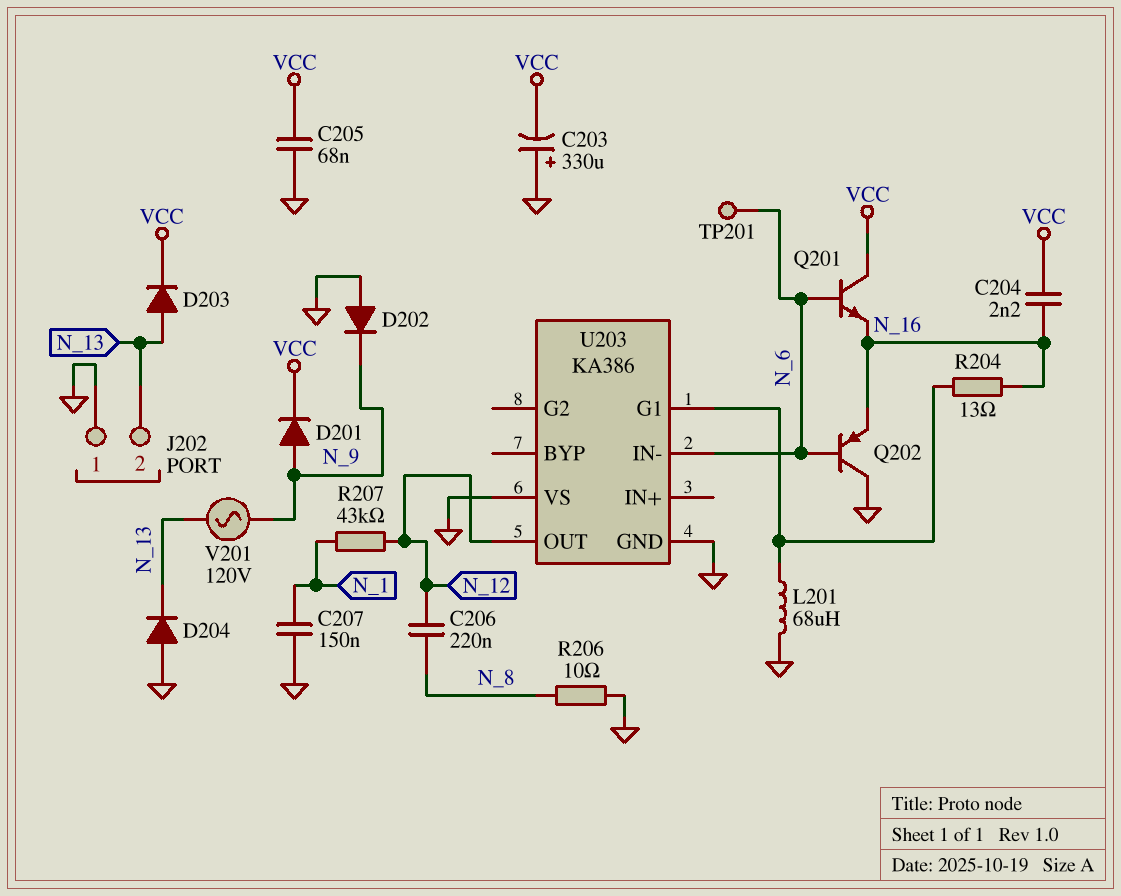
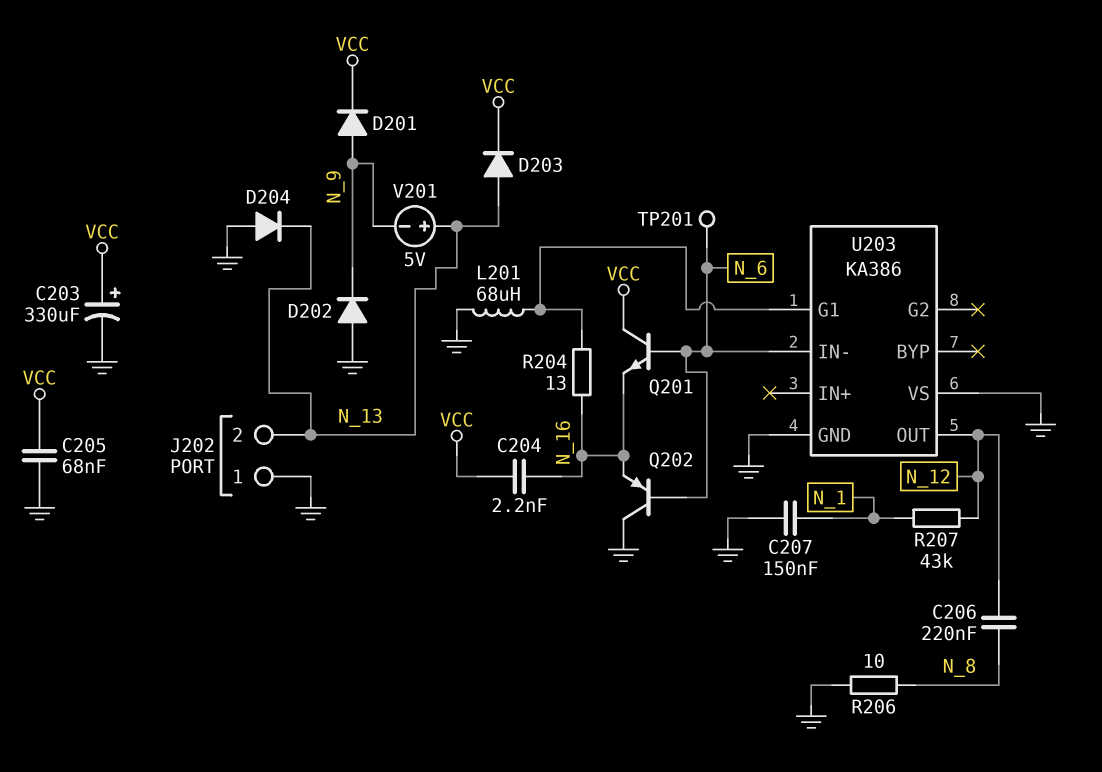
C203: 330uF (plus GND, minus VCC) -> 330uF (plus VCC, minus GND)
V201: AC 120V (N_9, N_13) -> 5V (plus N_13, minus N_9)

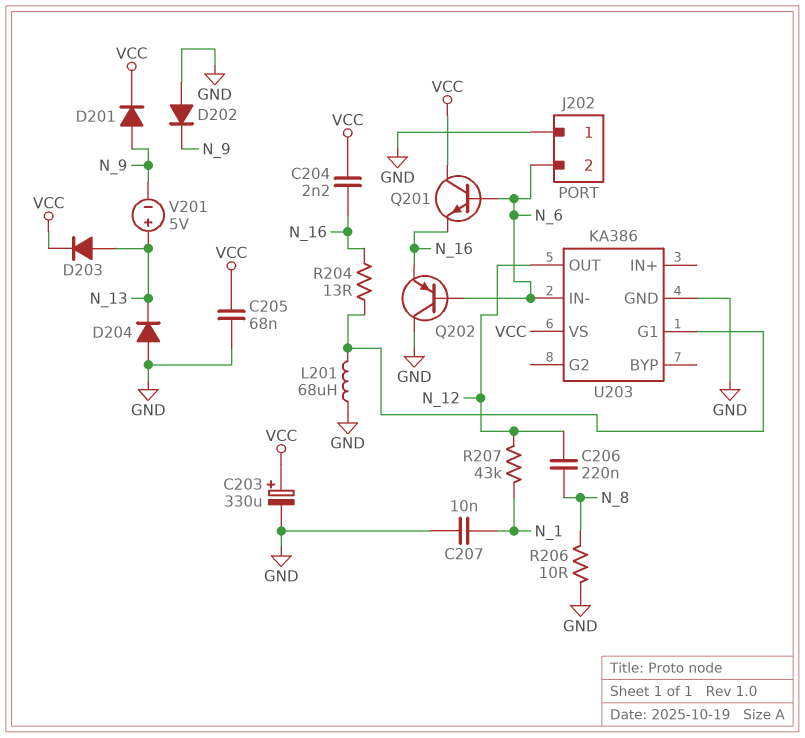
C207: 150nF (GND, N_1) -> 10nF (GND, N_1)
J202 pin 2: N_13 -> N_6
TP201: test point (N_6) -> none
U203 pin VS: GND -> VCC

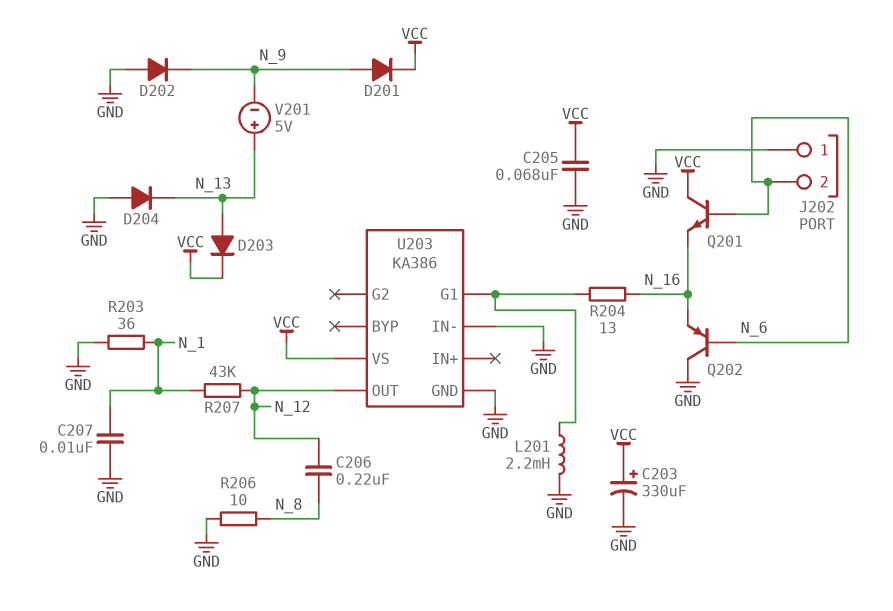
C204: 2.2nF (N_16, VCC) -> none
L201: 68uH (GND, U203/G1) -> 2.2mH (GND, U203/G1)
R203: none -> 36 (GND, N_1)
U203 pin IN-: N_6 -> GND

